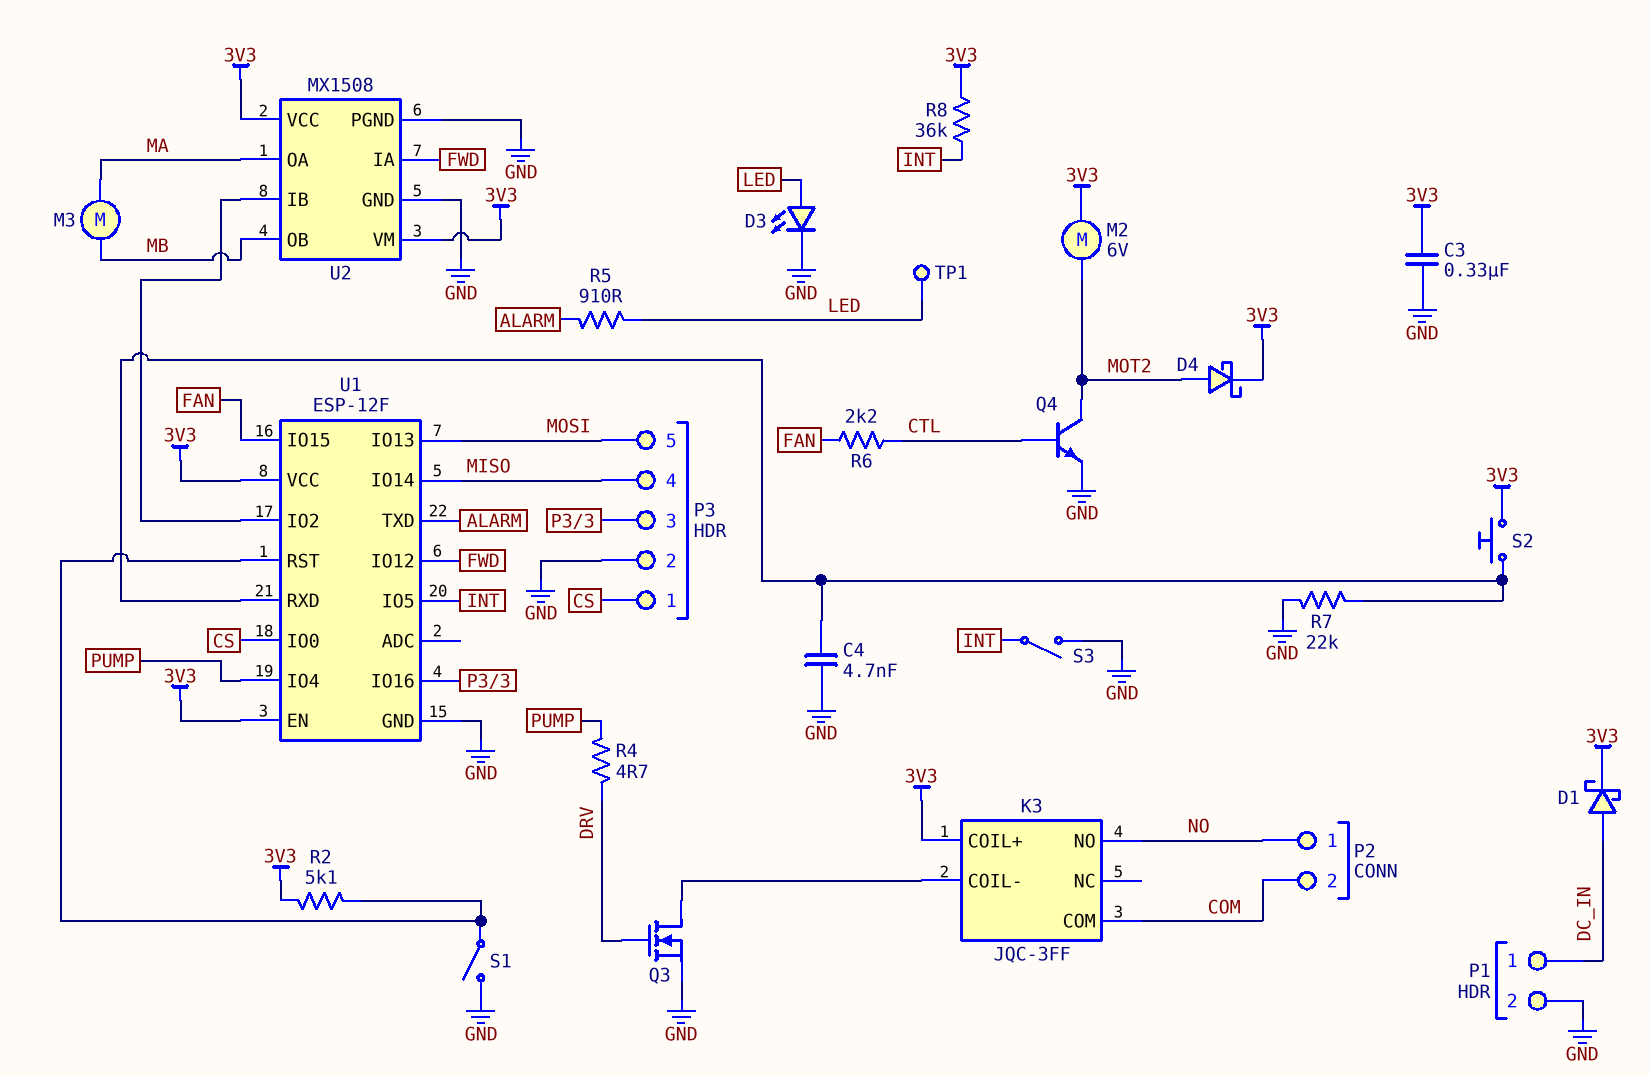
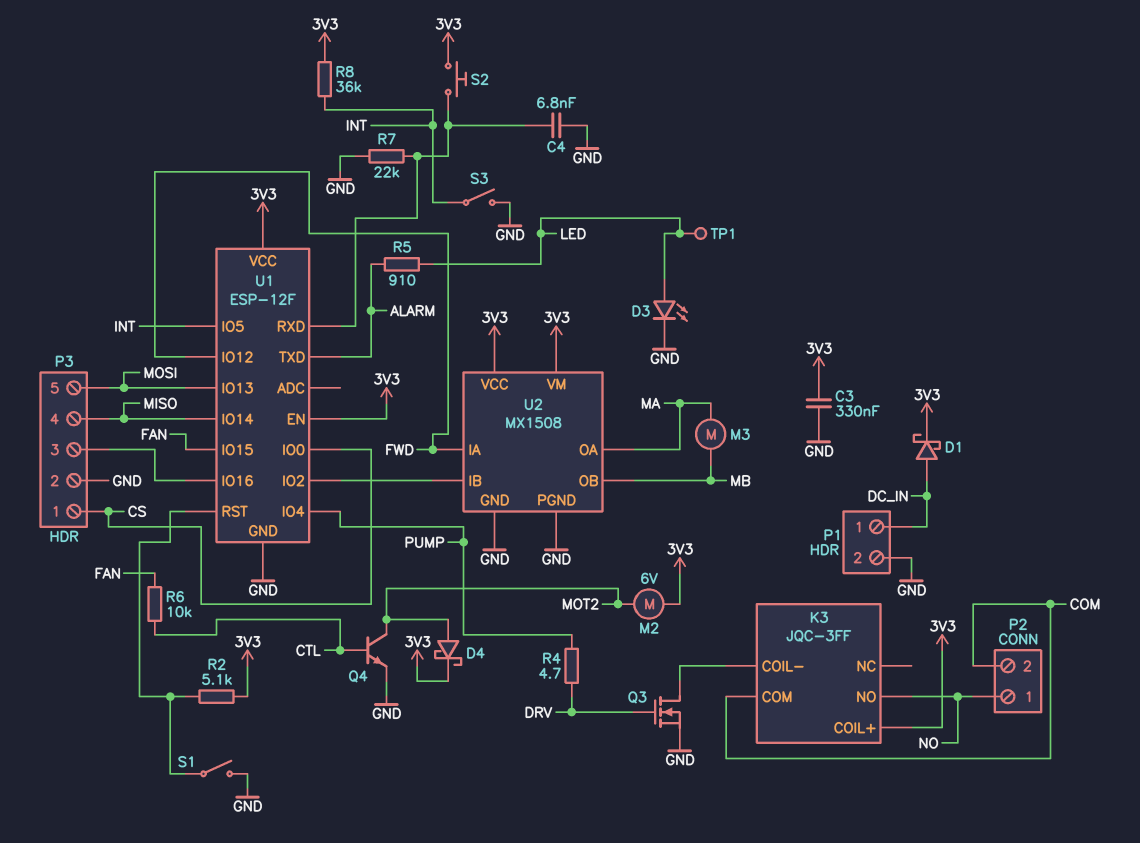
C4: 4.7nF (GND, U1/RXD) -> 6.8nF (GND, U1/RXD)
R6: 2.2k (CTL, FAN) -> 10k (CTL, FAN)

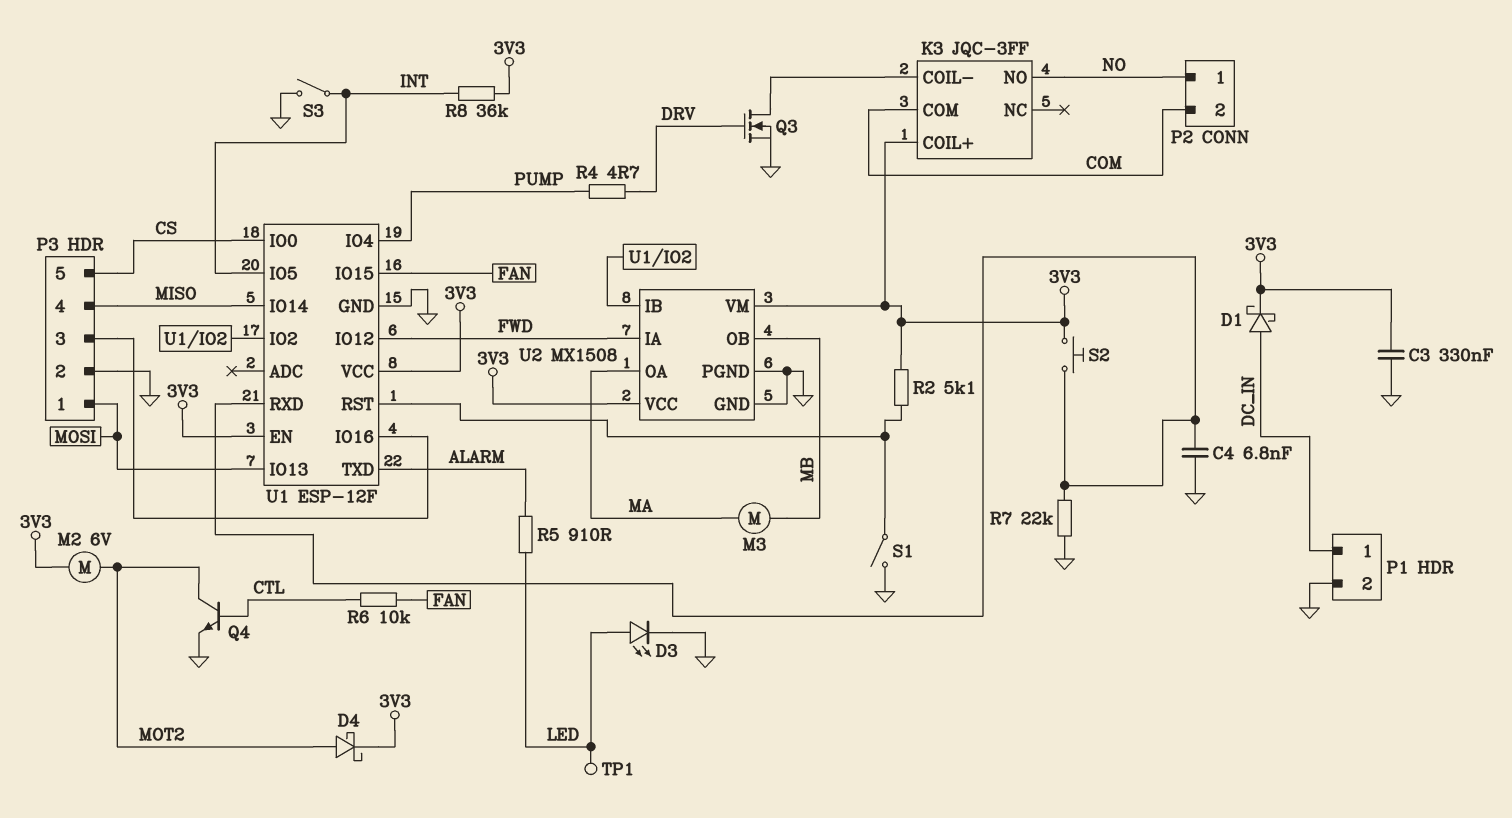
P3 pin 1: CS -> MOSI
P3 pin 5: MOSI -> CS

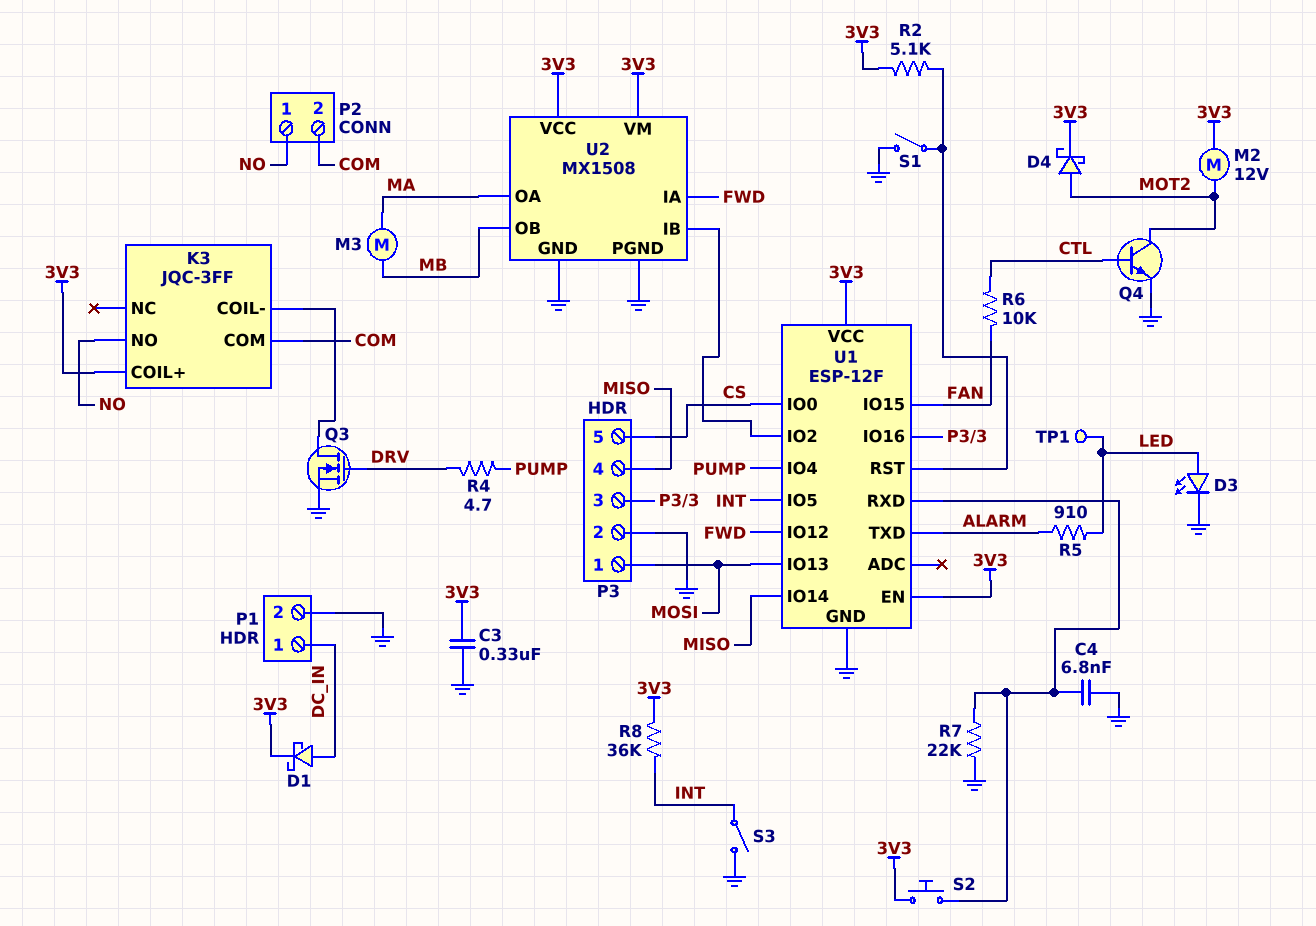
M2: motor 6V (3V3, MOT2) -> motor 12V (3V3, MOT2)

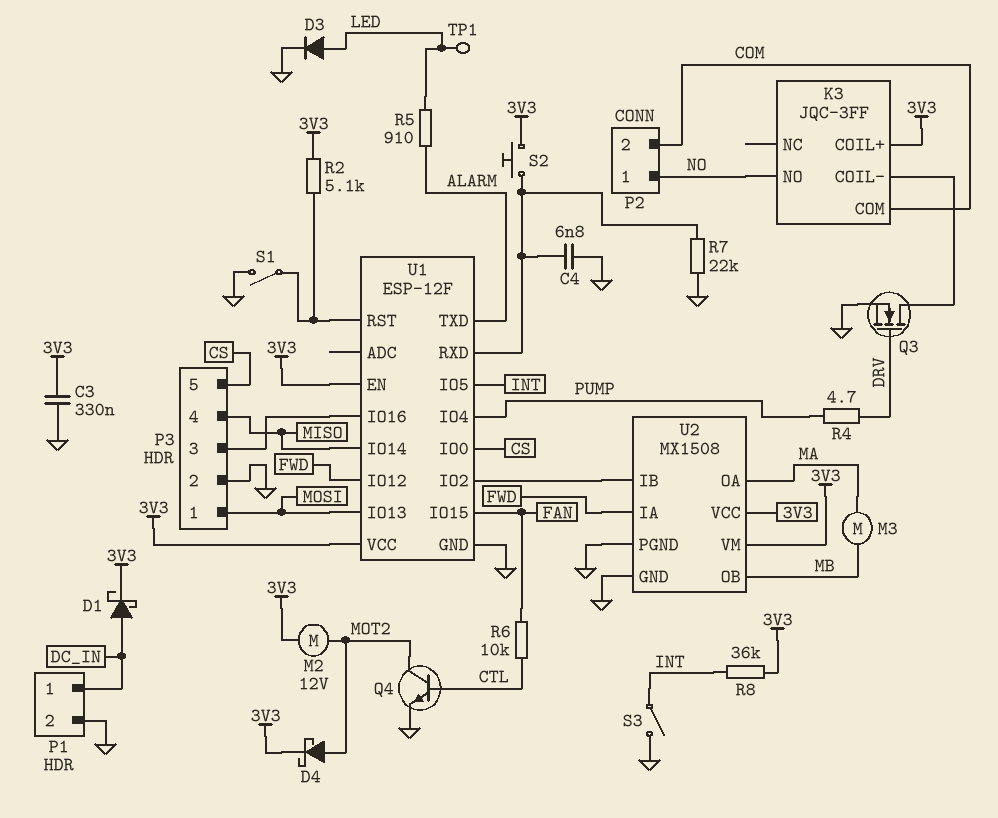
D3: LED (A LED, K GND) -> diode (A LED, K GND)

